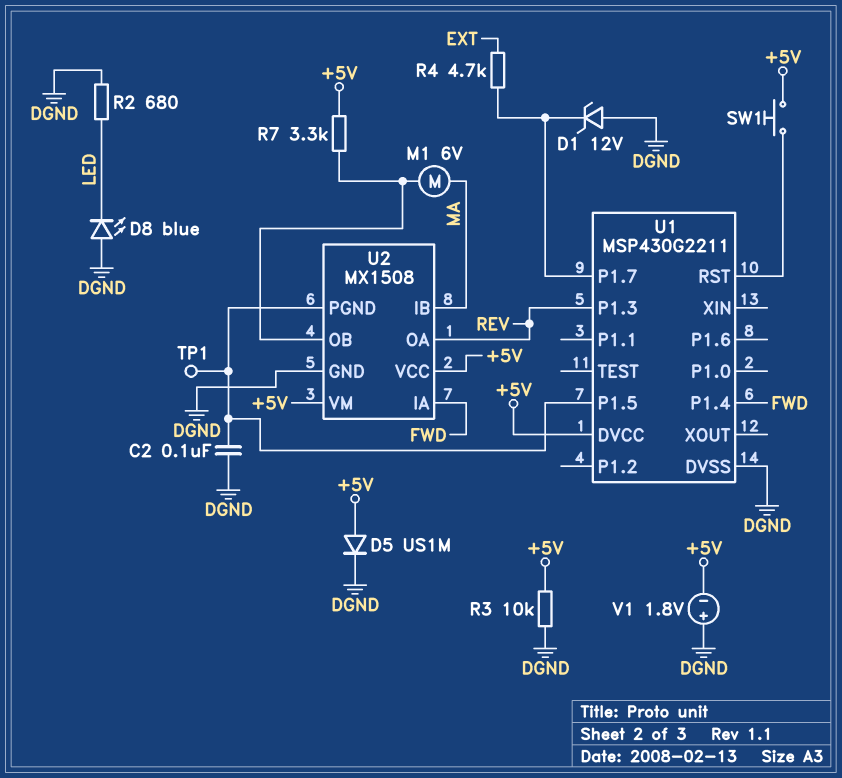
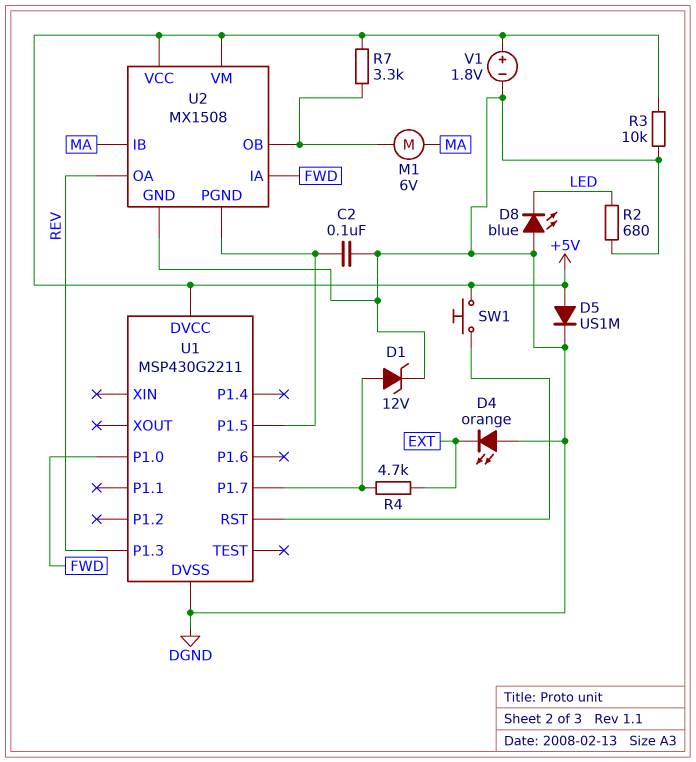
D1: zener 12V (A DGND, K U1/P1.7) -> zener 12V (A U1/P1.7, K DGND)
D4: none -> LED orange (A DGND, K EXT)
TP1: test point (U1/P1.5) -> none
U1 pin P1.0: none -> FWD
U1 pin P1.4: FWD -> none
V1: 1.8V (plus DGND, minus +5V) -> 1.8V (plus +5V, minus DGND)

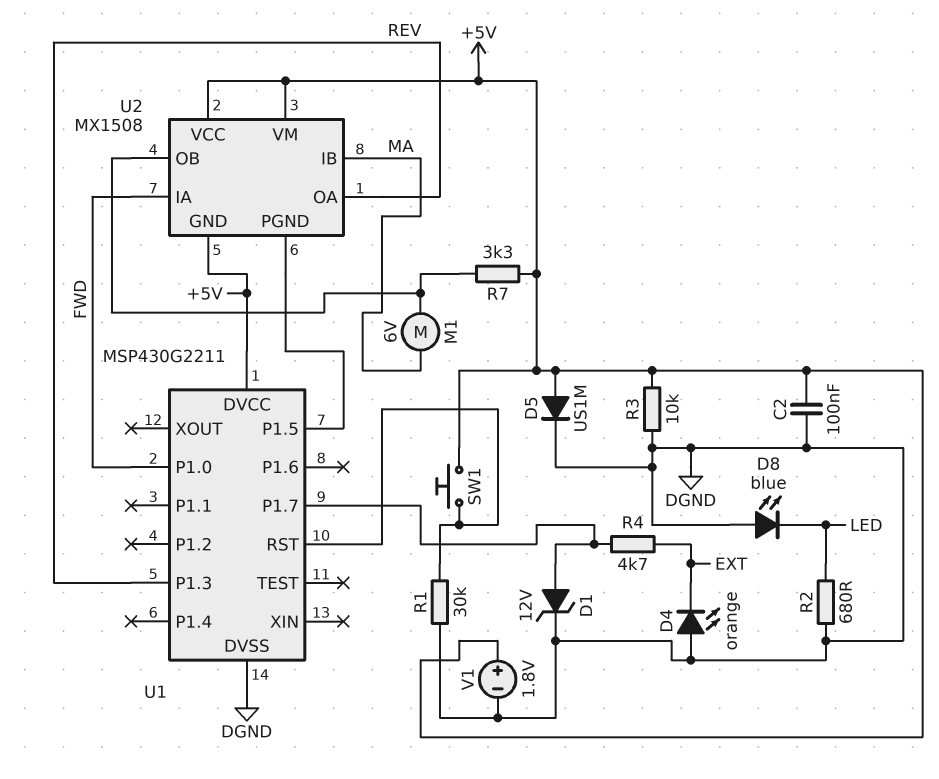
C2: 100nF (DGND, U1/P1.5) -> 100nF (+5V, DGND)
R1: none -> 30k (DGND, U1/RST)
U2 pin GND: DGND -> +5V

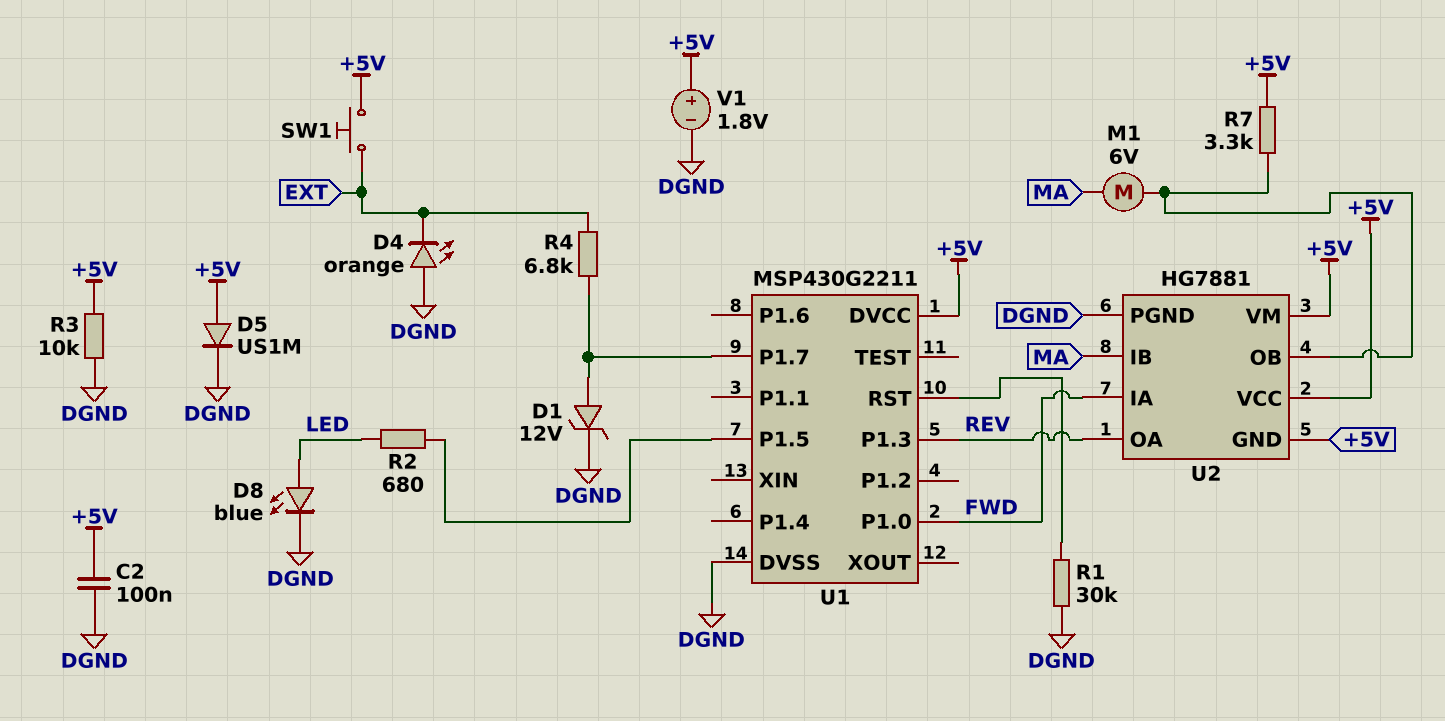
D8: LED blue (A DGND, K LED) -> LED blue (A LED, K DGND)
R2: 680 (DGND, LED) -> 680 (LED, U1/P1.5)
R4: 4.7k (EXT, U1/P1.7) -> 6.8k (EXT, U1/P1.7)
SW1: button (+5V, U1/RST) -> button (+5V, EXT)
U2: MX1508 -> HG7881
U2 pin PGND: U1/P1.5 -> DGND

